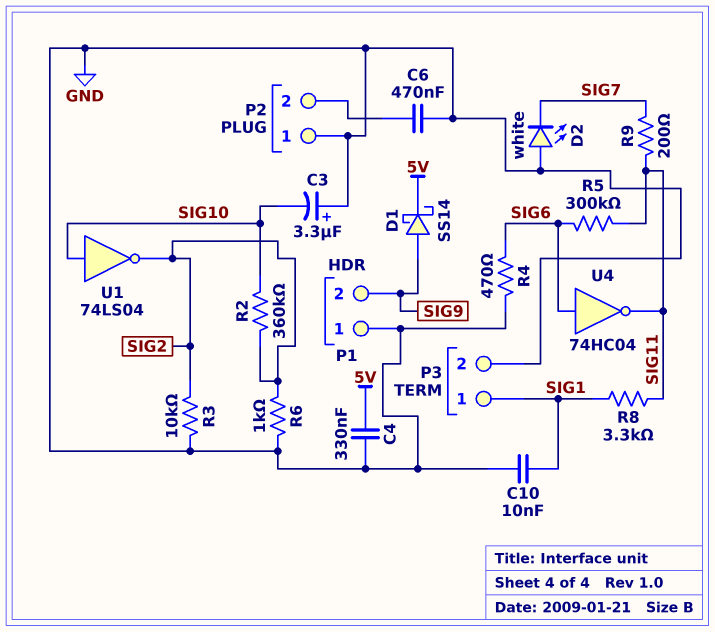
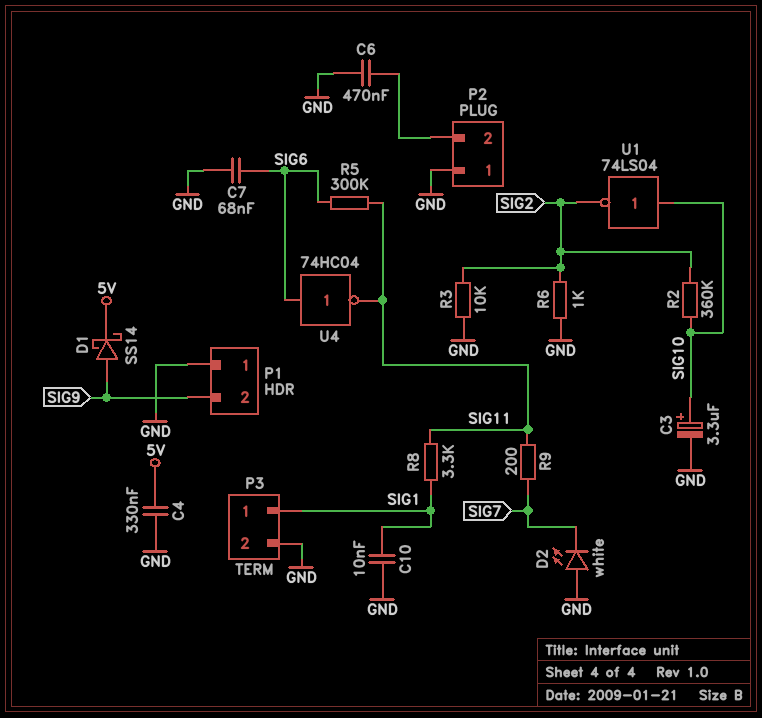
C3: 3.3uF (plus GND, minus SIG10) -> 3.3uF (plus SIG10, minus GND)
C7: none -> 68nF (GND, SIG6)
R4: 470 (GND, SIG6) -> none

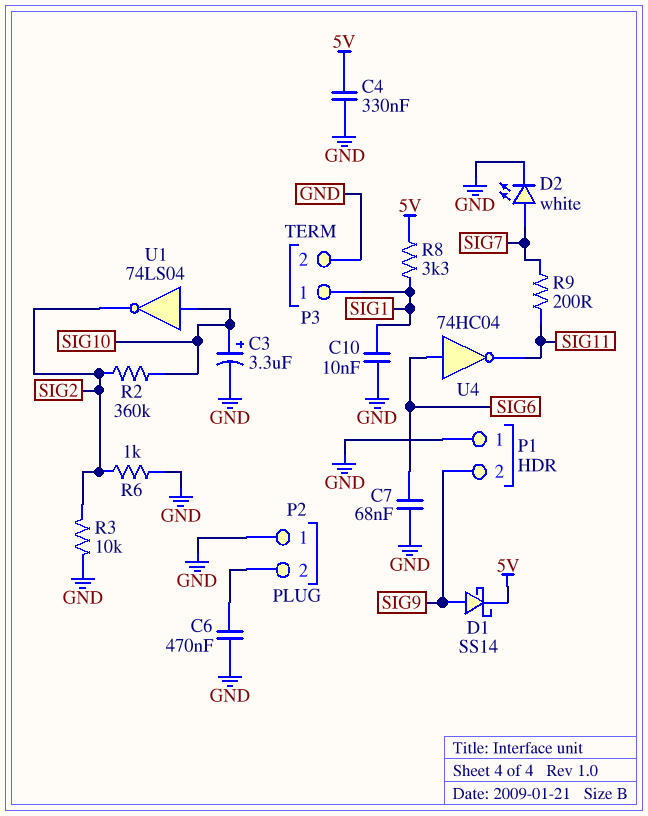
D2: LED white (A GND, K SIG7) -> LED white (A SIG7, K GND)
R5: 300k (SIG6, SIG11) -> none
R8: 3.3k (SIG1, SIG11) -> 3.3k (5V, SIG1)

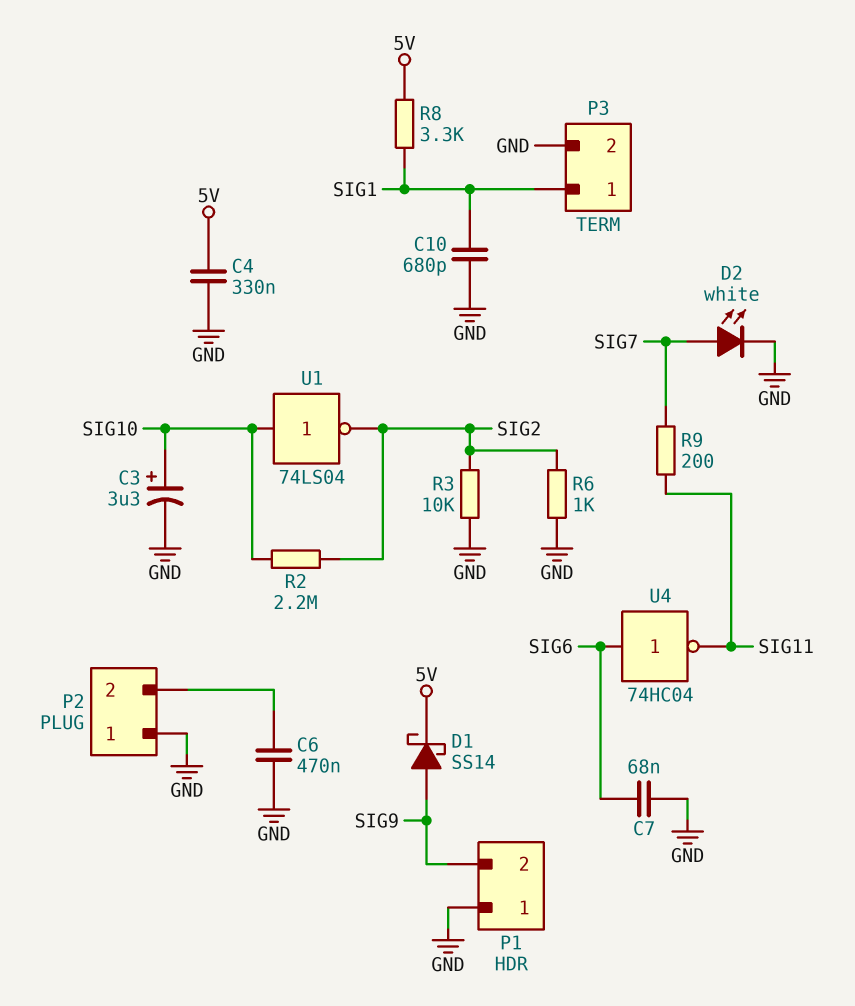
C10: 10nF (GND, SIG1) -> 680pF (GND, SIG1)
R2: 360k (SIG2, SIG10) -> 2.2M (SIG2, SIG10)

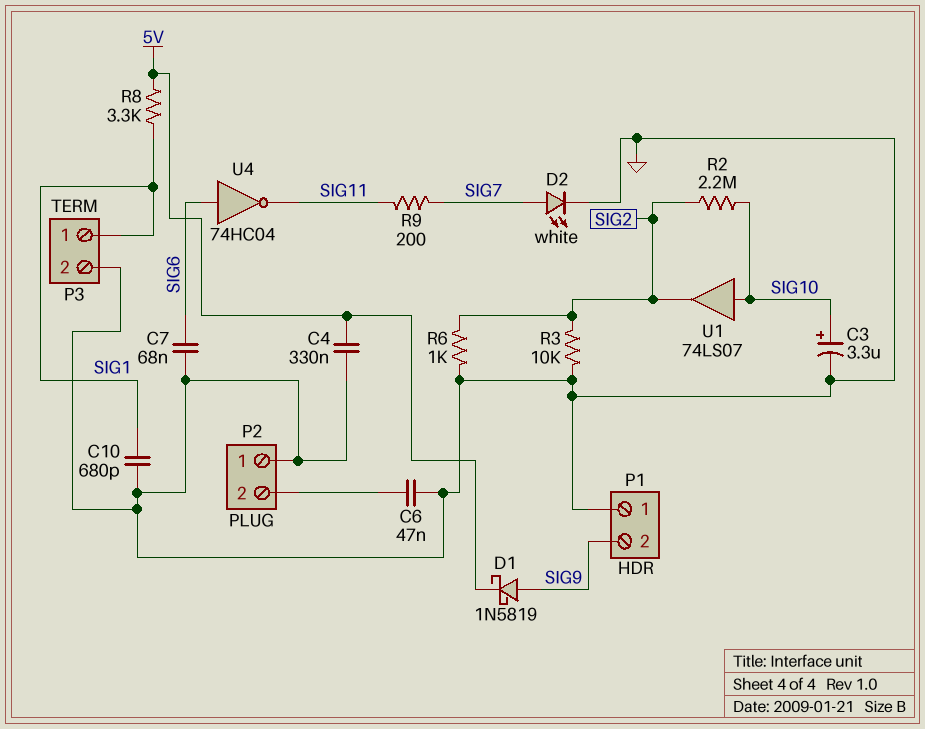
C6: 470nF (GND, P2/2) -> 47nF (GND, P2/2)
D1: schottky SS14 (A SIG9, K 5V) -> schottky 1N5819 (A SIG9, K 5V)
U1: NOT 74LS04 (in SIG10, out SIG2) -> buffer 74LS07 (in SIG10, out SIG2)

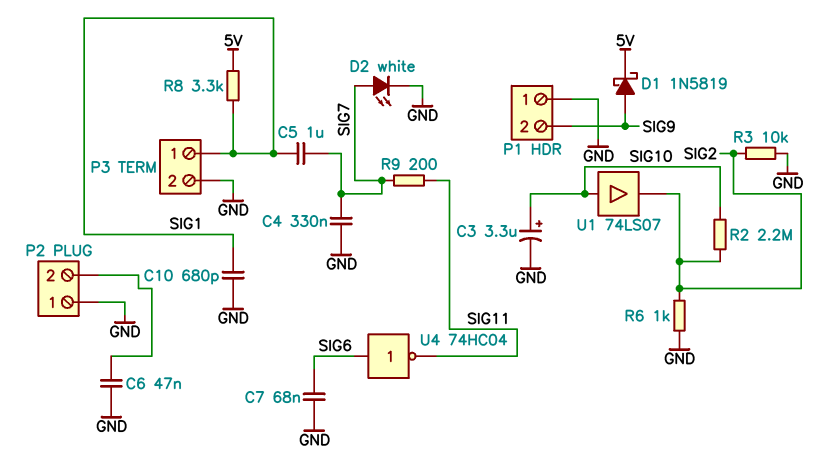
C4: 330nF (5V, GND) -> 330nF (GND, SIG7)
C5: none -> 1uF (SIG1, SIG7)

